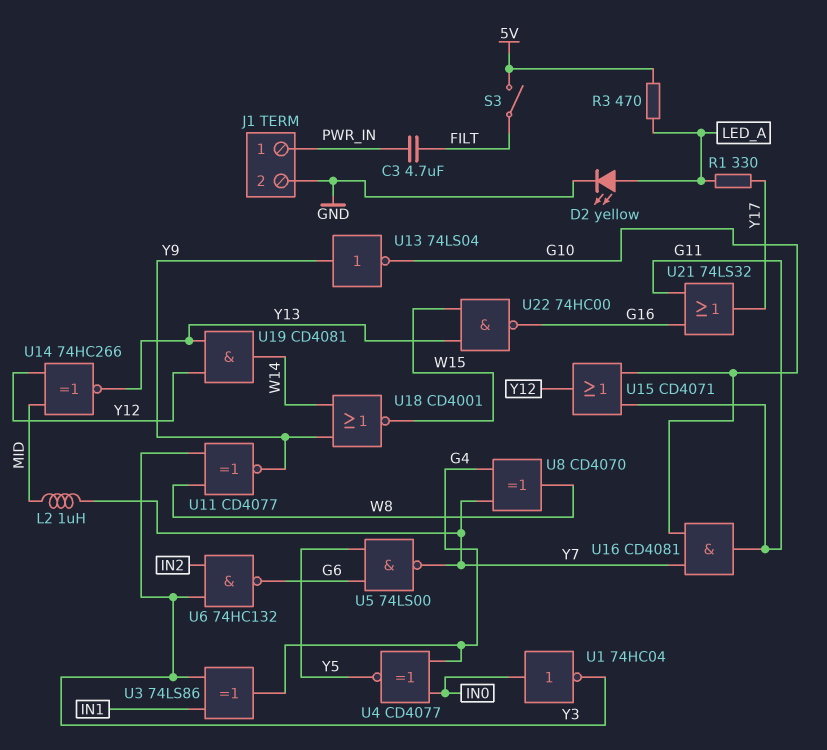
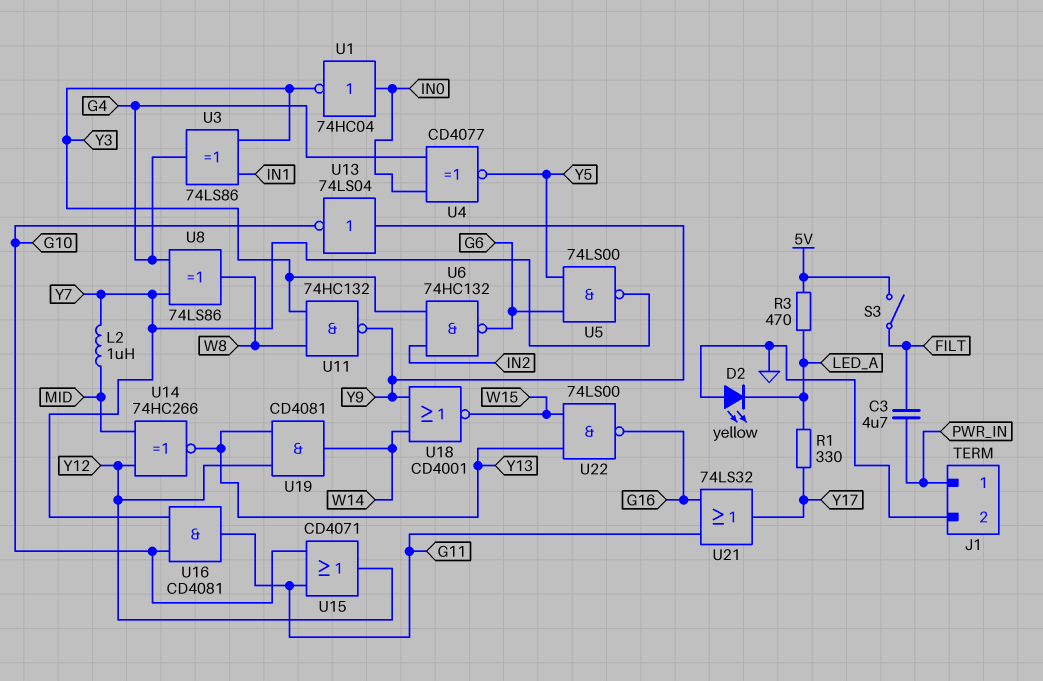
D2: LED yellow (A LED_A, K GND) -> LED yellow (A GND, K LED_A)
U8: XOR CD4070 (in G4, in Y7, out W8) -> XOR 74LS86 (in G4, in Y7, out W8)
U11: XNOR CD4077 (in W8, in Y3, out Y9) -> NAND 74HC132 (in W8, in Y3, out Y9)
U22: NAND 74HC00 (in W15, in Y13, out G16) -> NAND 74LS00 (in W15, in Y13, out G16)

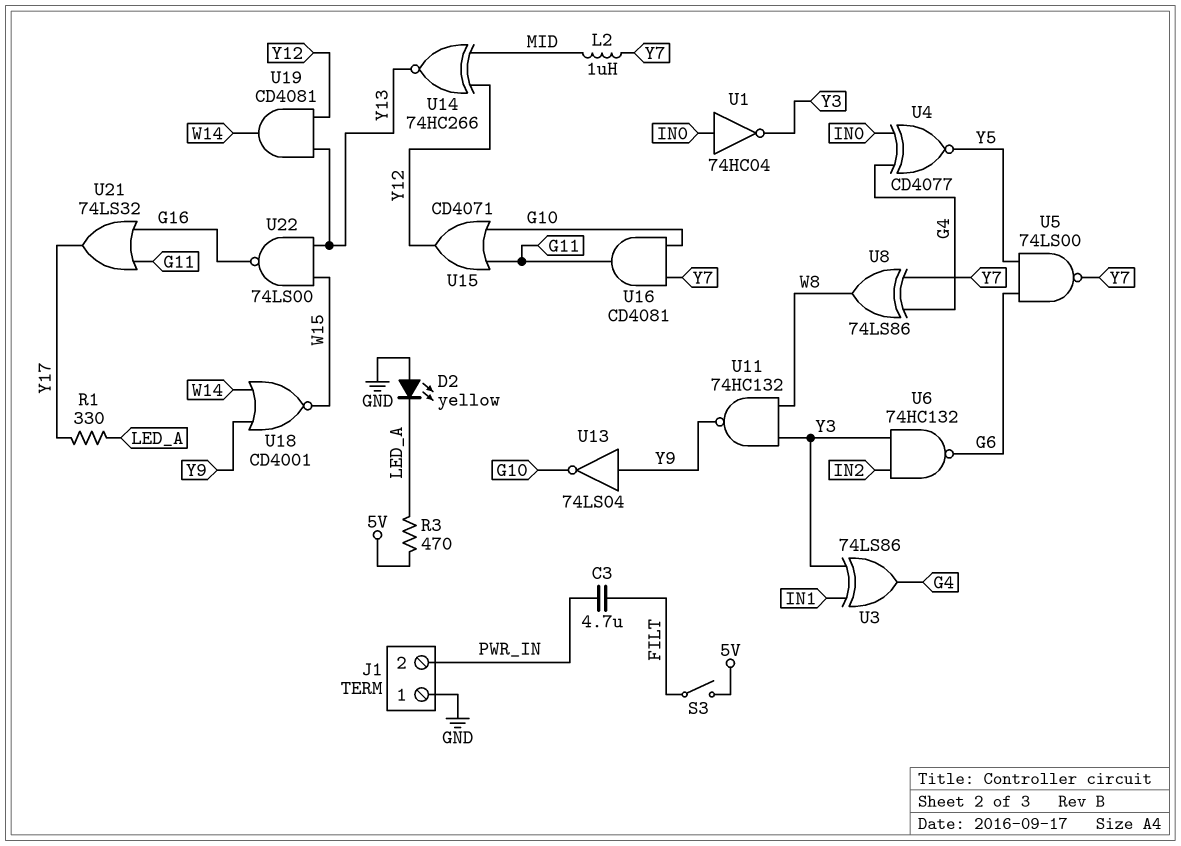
J1 pin 1: PWR_IN -> GND
J1 pin 2: GND -> PWR_IN

